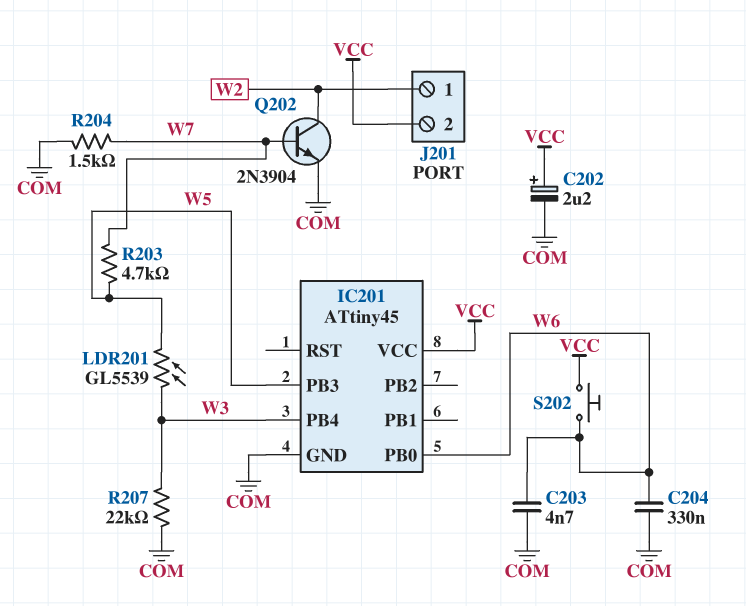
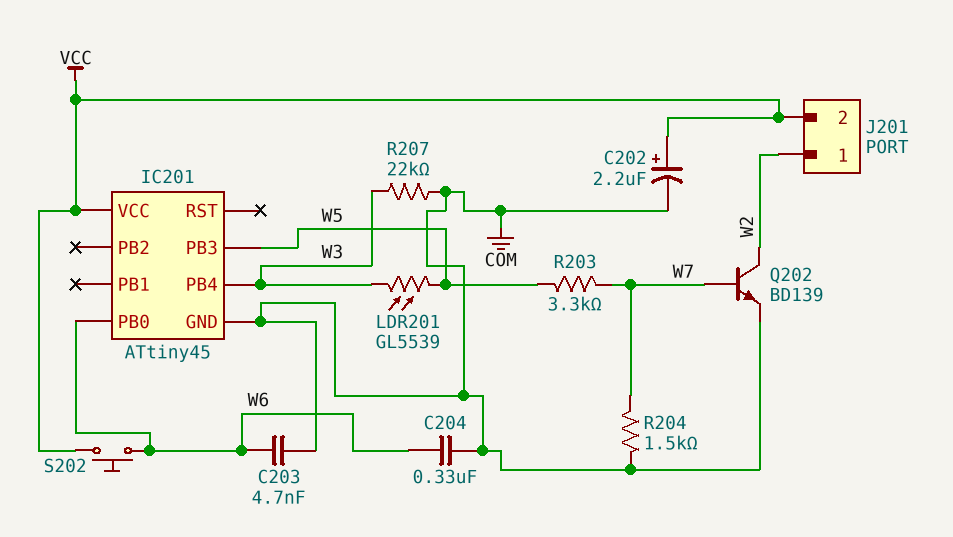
Q202: NPN 2N3904 (B W7, C W2, E COM) -> NPN BD139 (B W7, C W2, E COM)
R203: 4.7k (W5, W7) -> 3.3k (W5, W7)

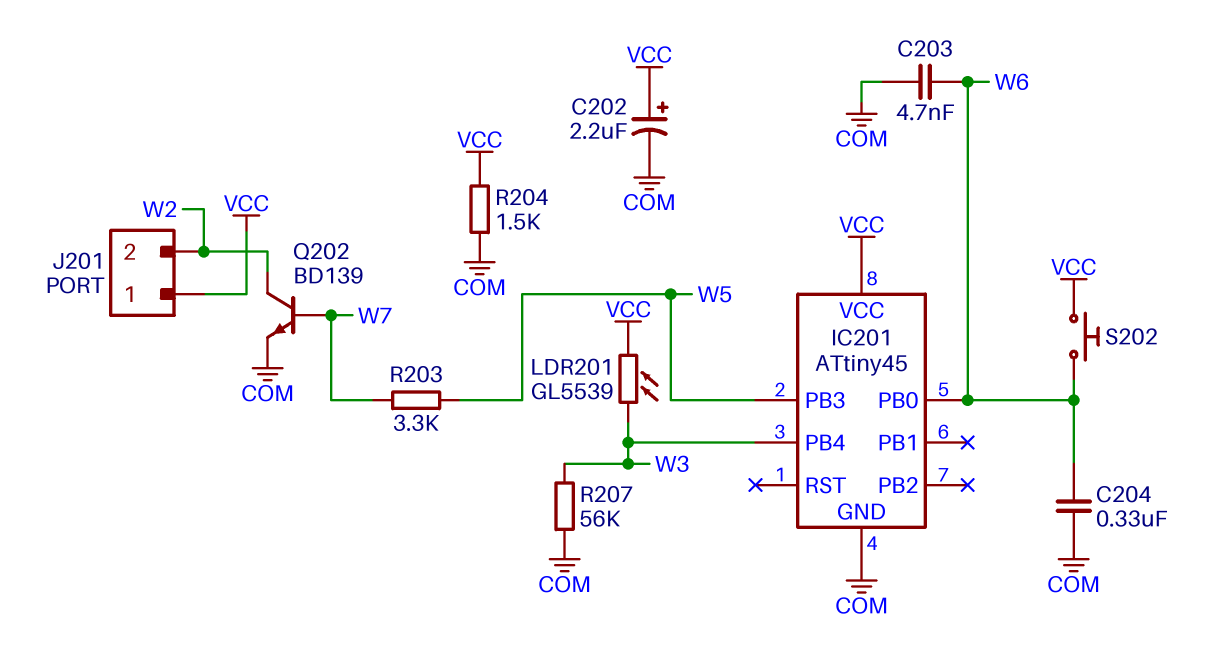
J201 pin 1: W2 -> VCC
J201 pin 2: VCC -> W2
LDR201: GL5539 (W3, W5) -> GL5539 (VCC, W3)
R204: 1.5k (COM, W7) -> 1.5k (COM, VCC)
R207: 22k (COM, W3) -> 56k (COM, W3)

